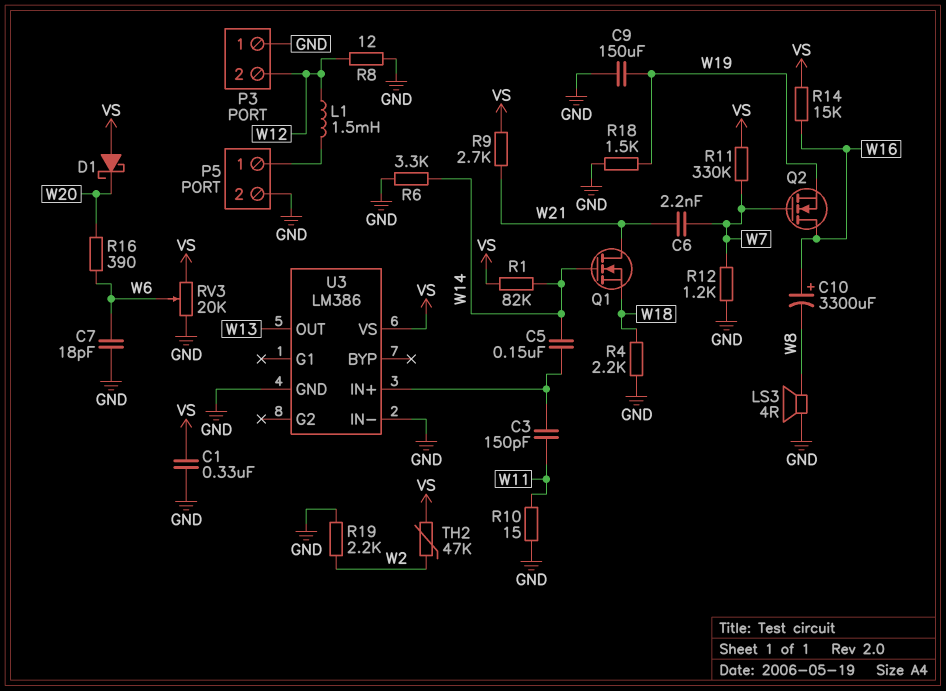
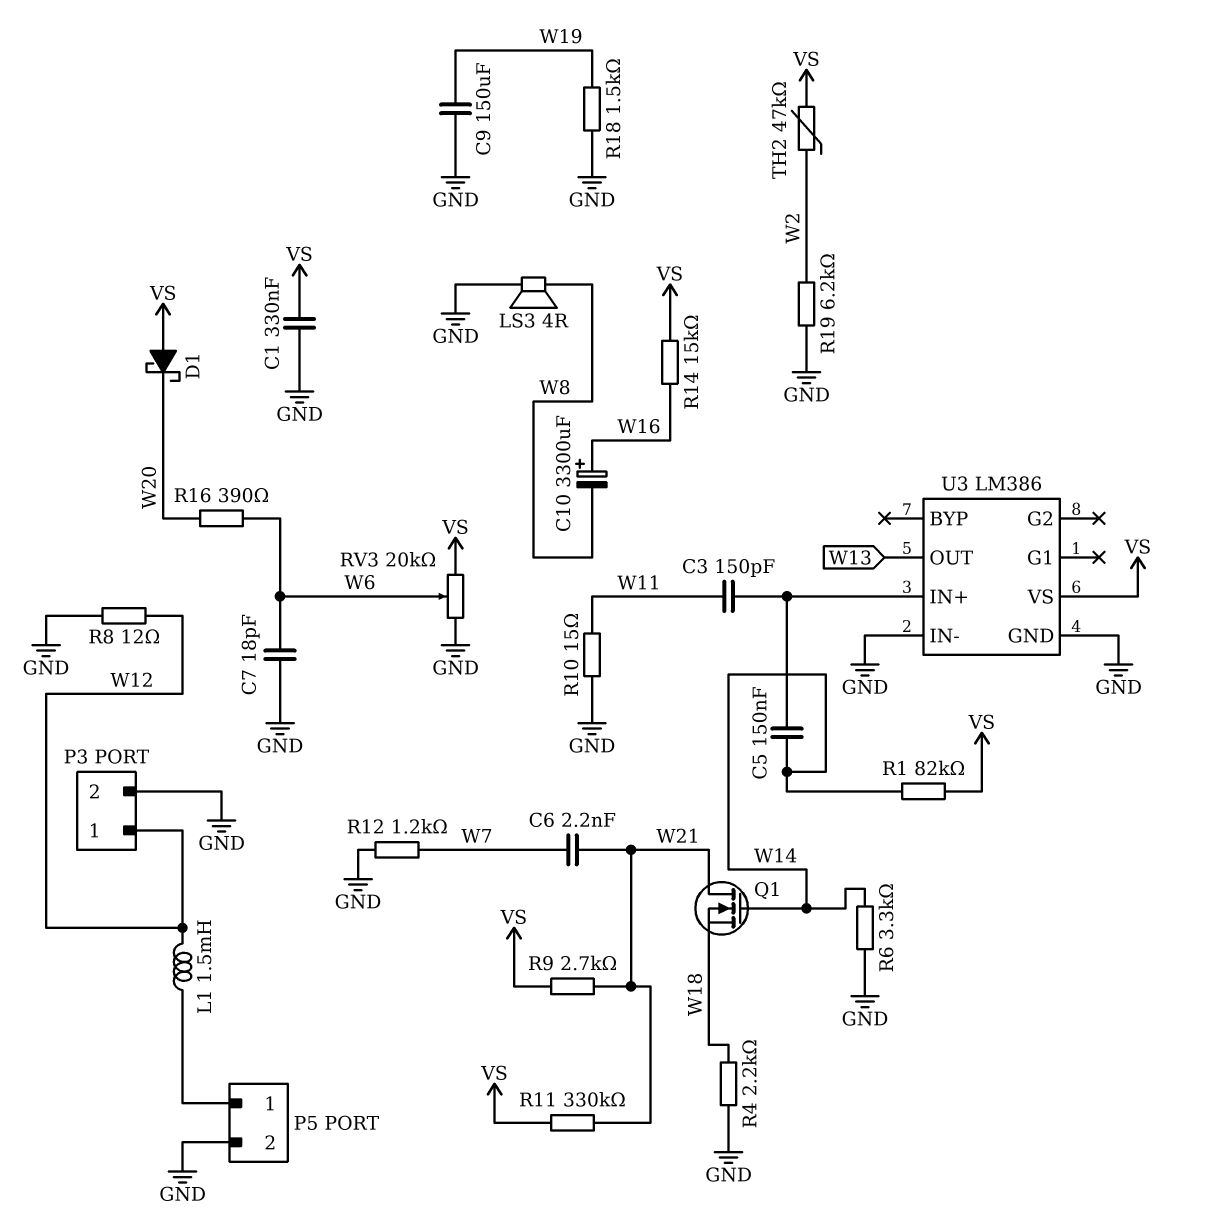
P3 pin 1: GND -> W12
P3 pin 2: W12 -> GND
Q2: NMOS (G W7, D W16, S W19) -> none
R11: 330k (VS, W7) -> 330k (VS, W21)
R19: 2.2k (GND, W2) -> 6.2k (GND, W2)

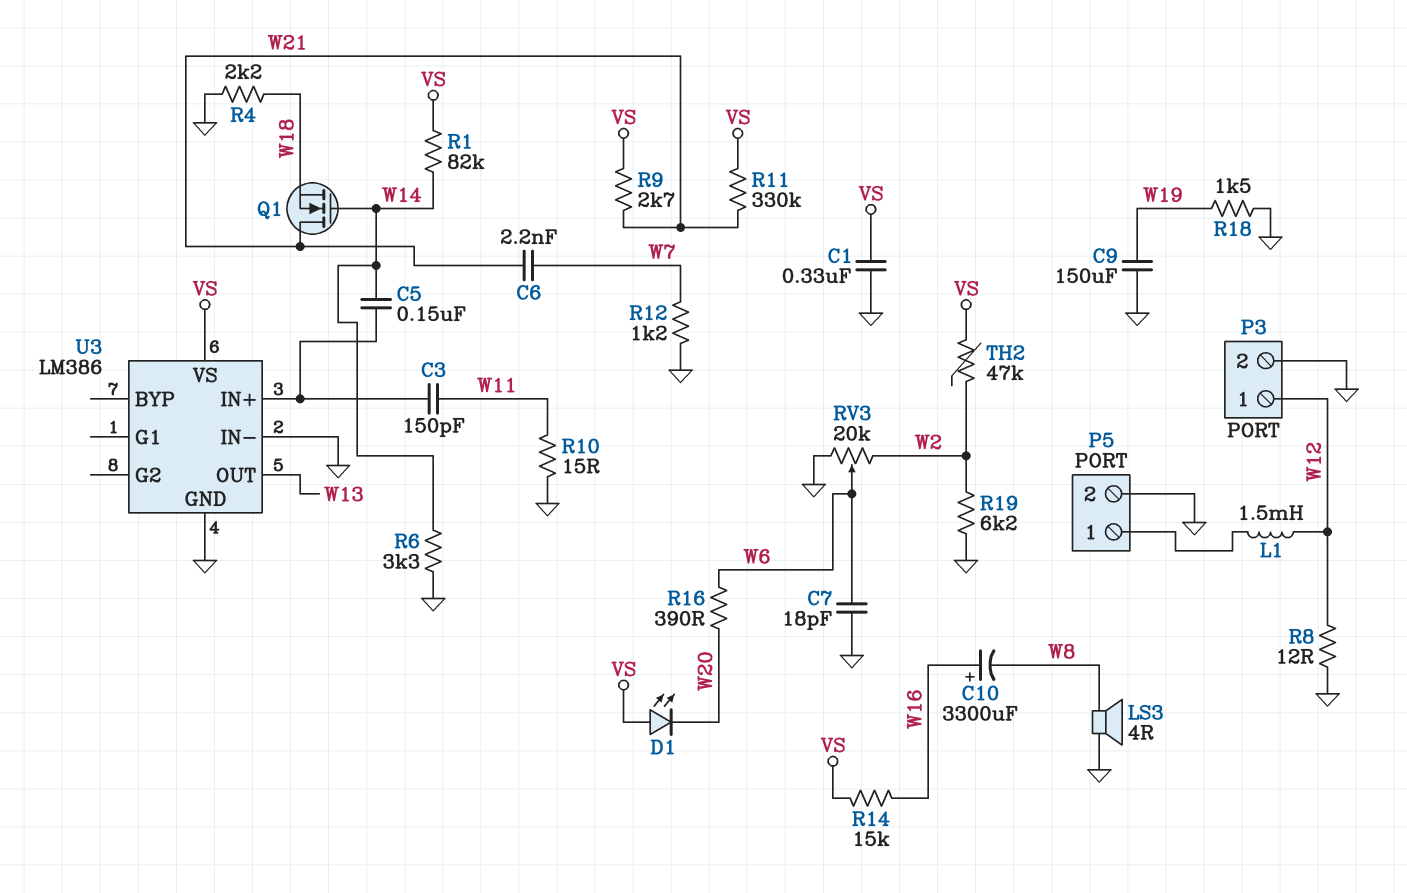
D1: schottky (A VS, K W20) -> LED (A VS, K W20)
RV3: 20k (GND, VS, wiper W6) -> 20k (GND, W2, wiper W6)

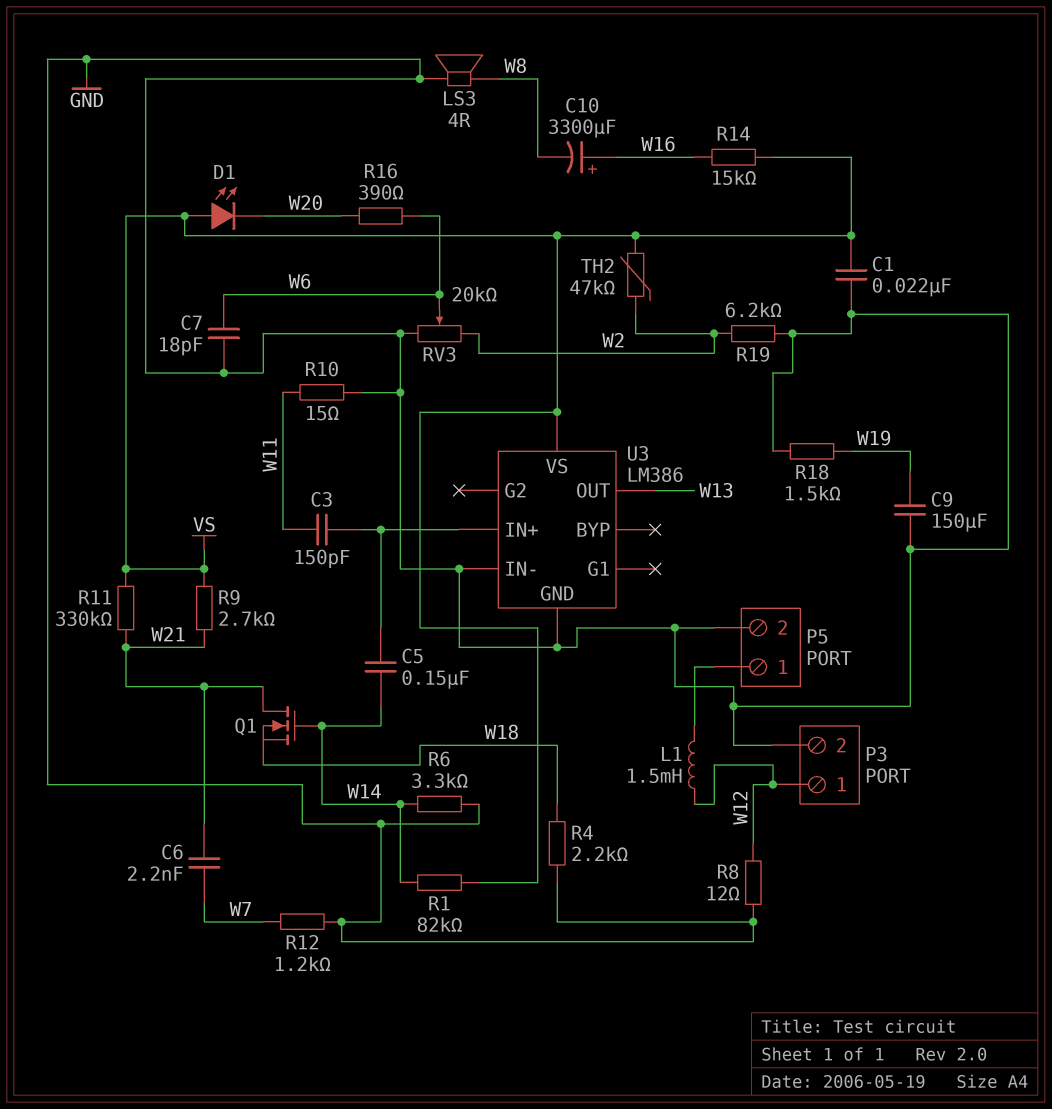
C1: 330nF (GND, VS) -> 22nF (GND, VS)

